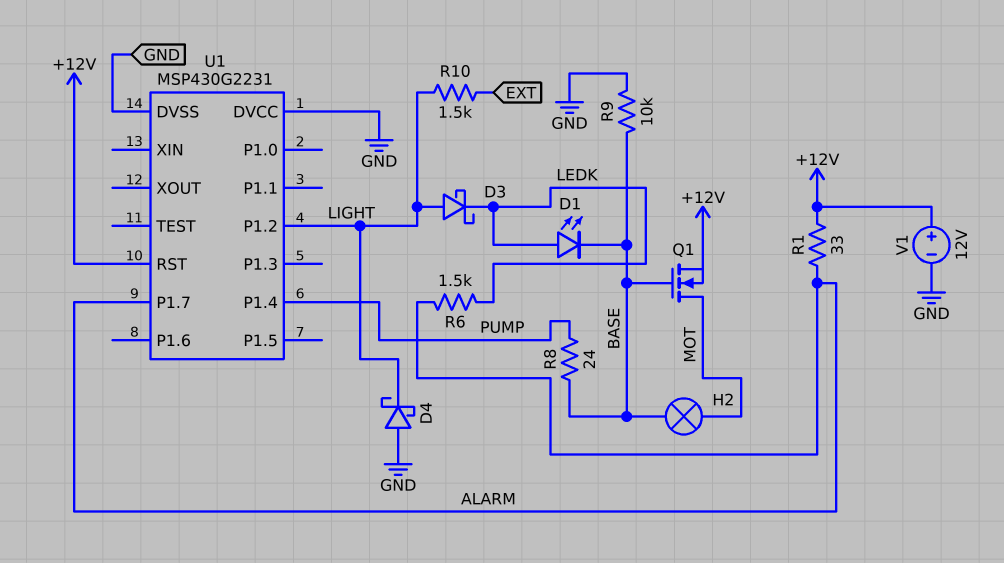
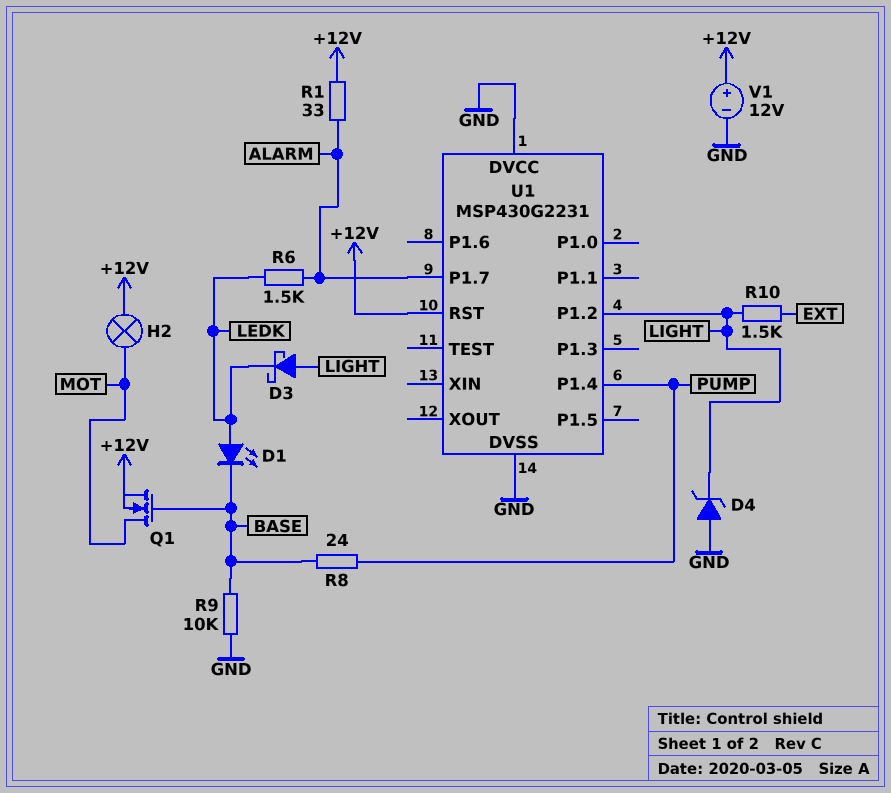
D4: schottky (A GND, K LIGHT) -> zener (A GND, K LIGHT)
H2: lamp (BASE, MOT) -> lamp (+12V, MOT)

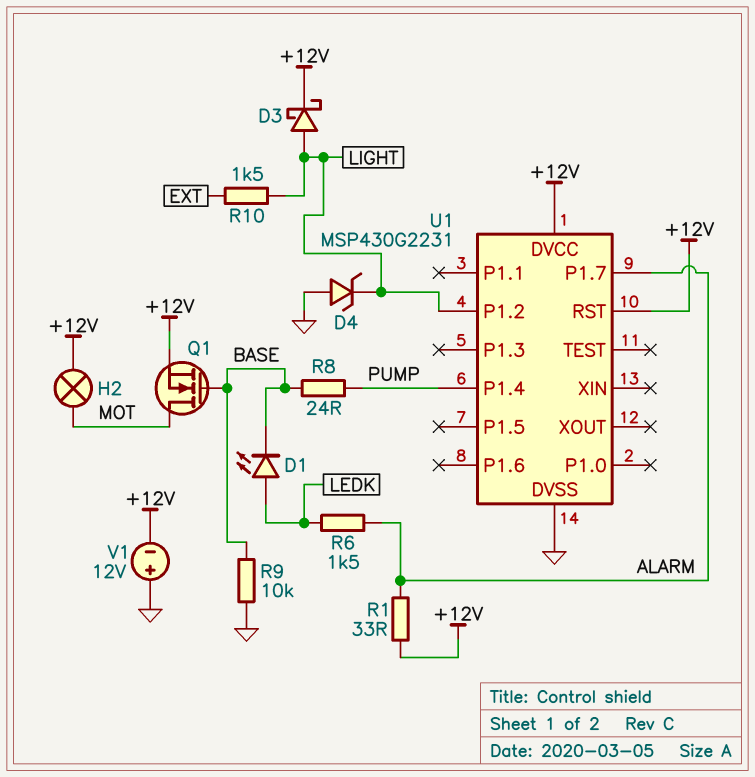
D3: schottky (A LIGHT, K LEDK) -> schottky (A LIGHT, K +12V)
U1 pin DVCC: GND -> +12V
V1: 12V (plus +12V, minus GND) -> 12V (plus GND, minus +12V)

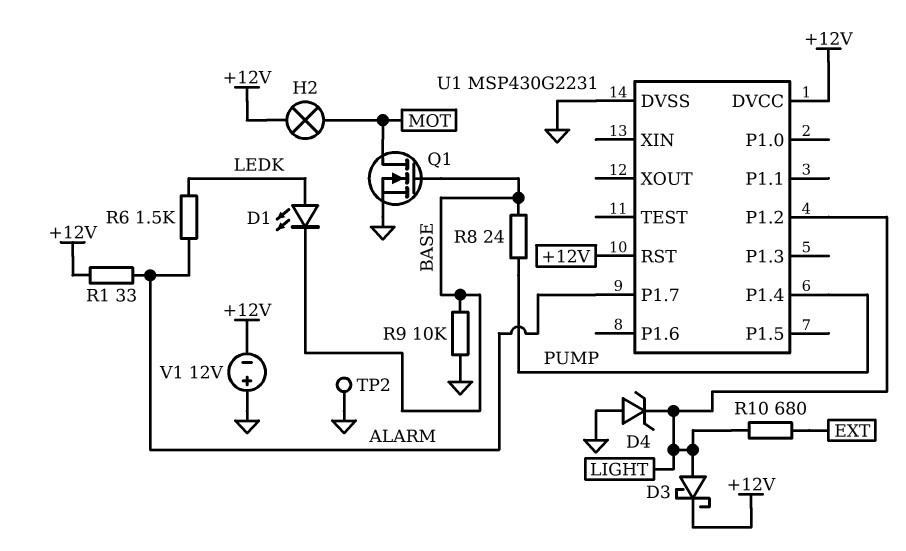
Q1: NMOS (G BASE, D MOT, S +12V) -> NMOS (G BASE, D MOT, S GND)
R10: 1.5k (EXT, LIGHT) -> 680 (EXT, LIGHT)
TP2: none -> test point (GND)

